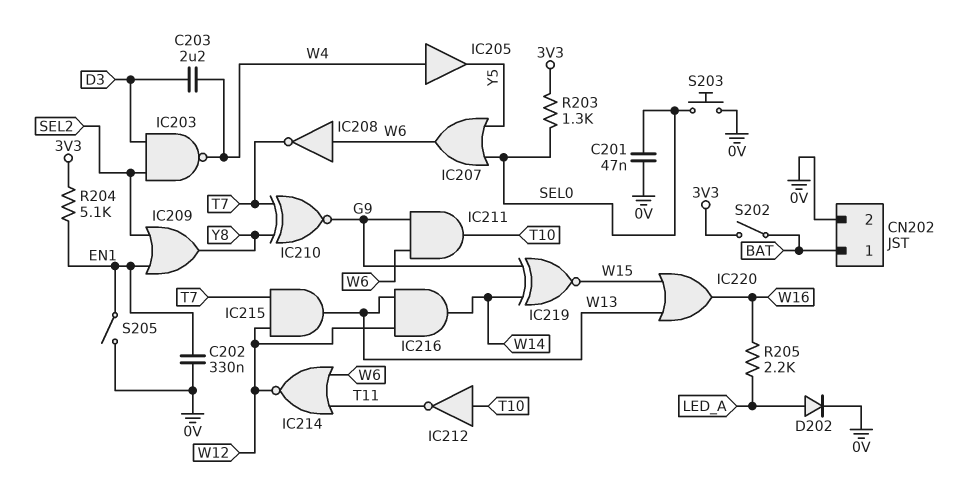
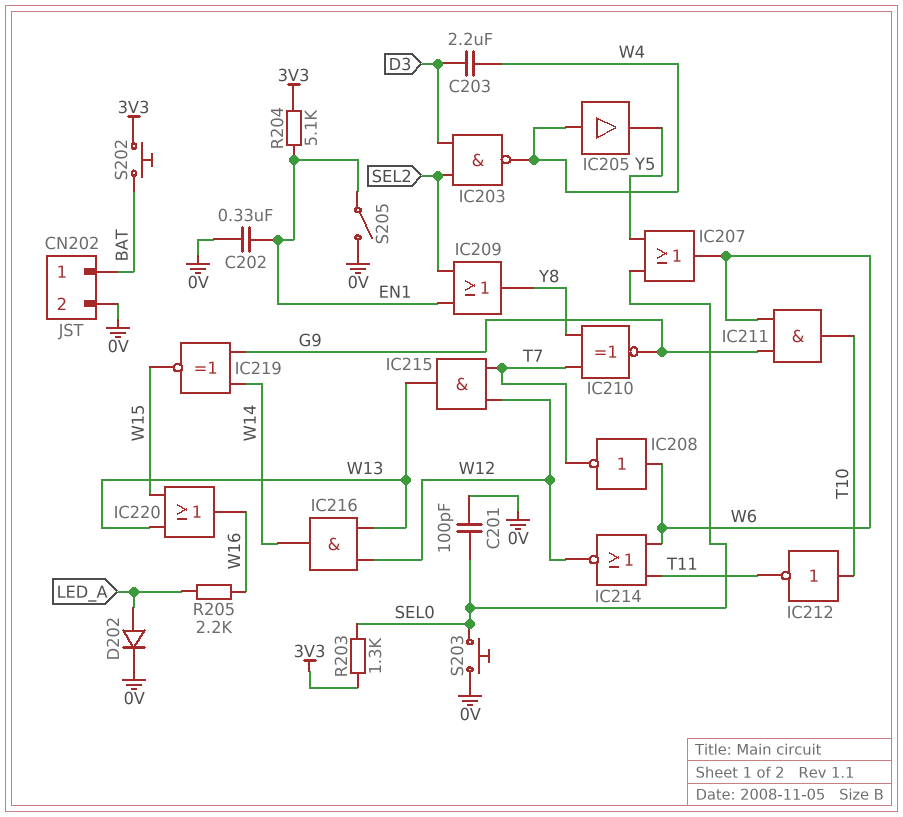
C201: 47nF (0V, SEL0) -> 100pF (0V, SEL0)
S202: switch (3V3, BAT) -> button (3V3, BAT)

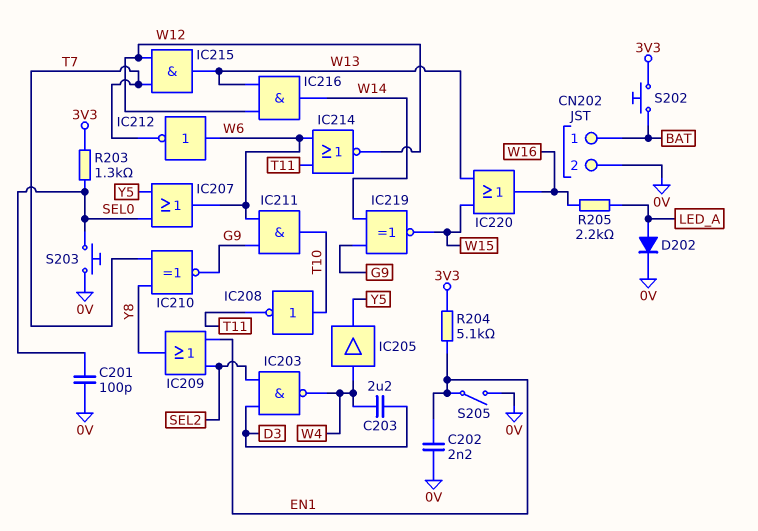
C202: 330nF (0V, EN1) -> 2.2nF (0V, EN1)
IC208: NOT (in W6, out T7) -> NOT (in T10, out T11)
IC212: NOT (in T10, out T11) -> NOT (in W6, out T7)

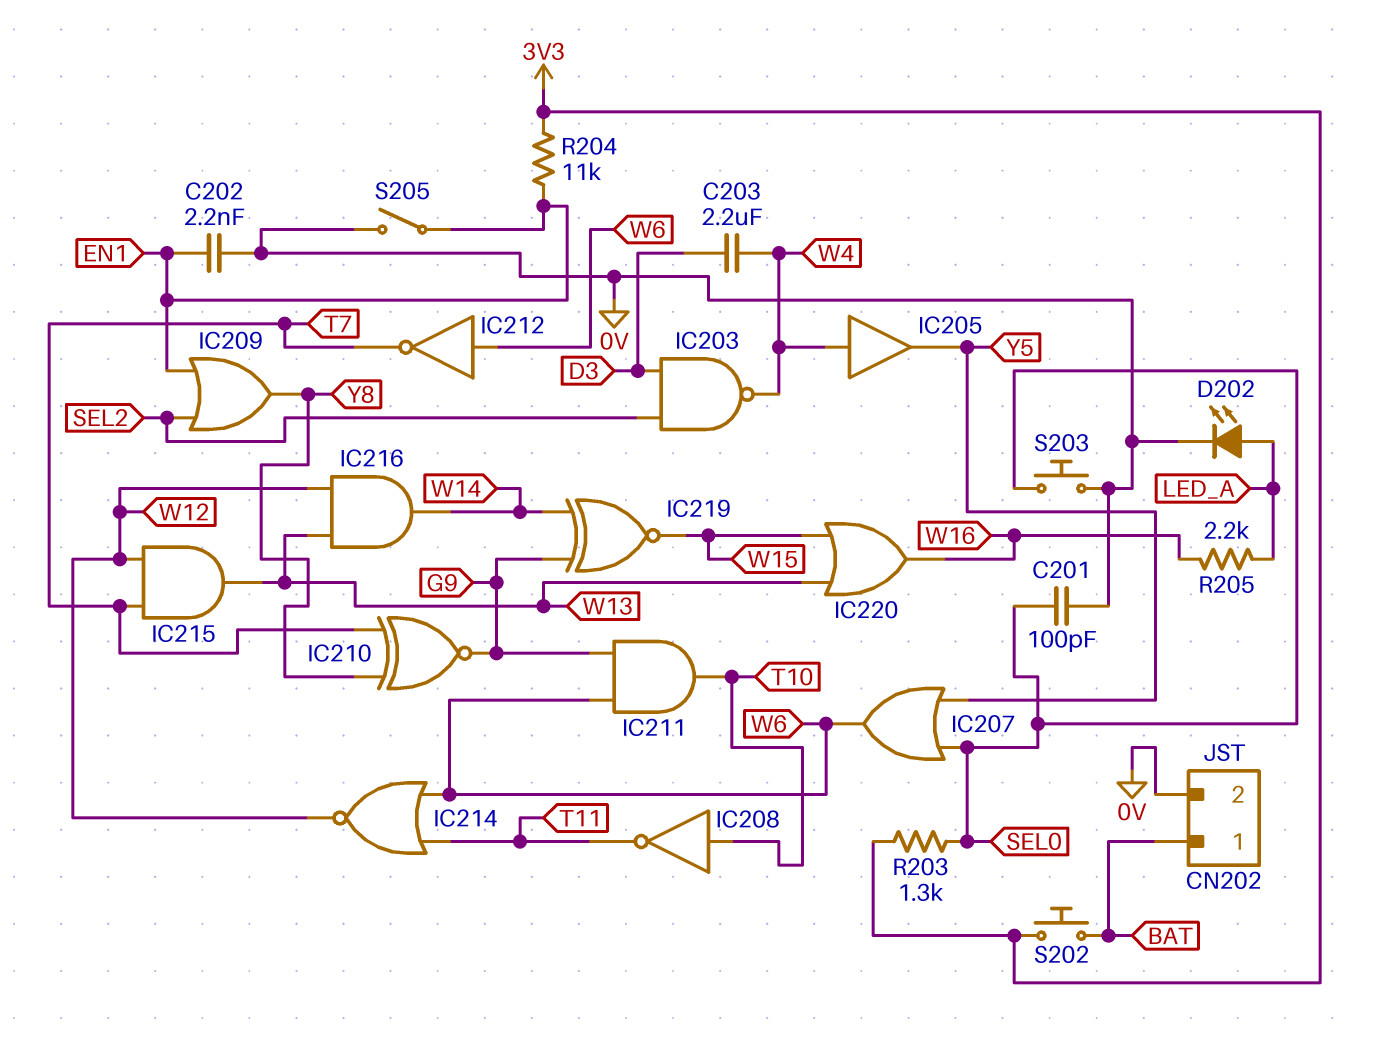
D202: diode (A LED_A, K 0V) -> LED (A LED_A, K 0V)
R204: 5.1k (3V3, EN1) -> 11k (3V3, EN1)

